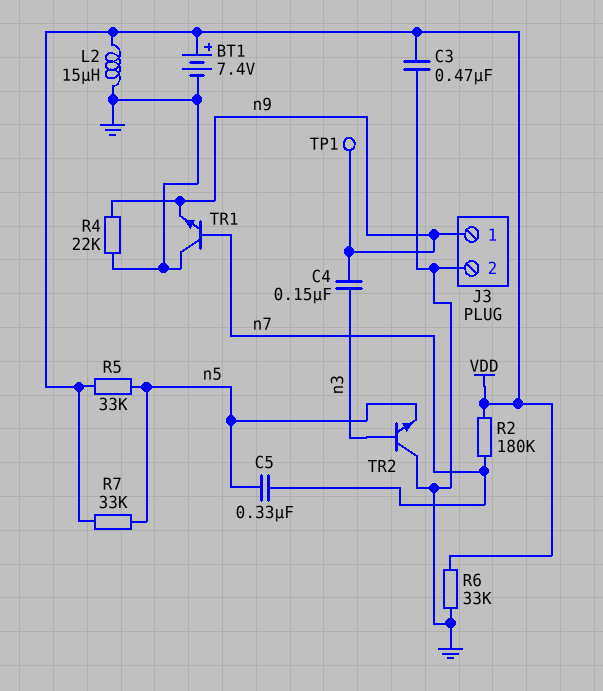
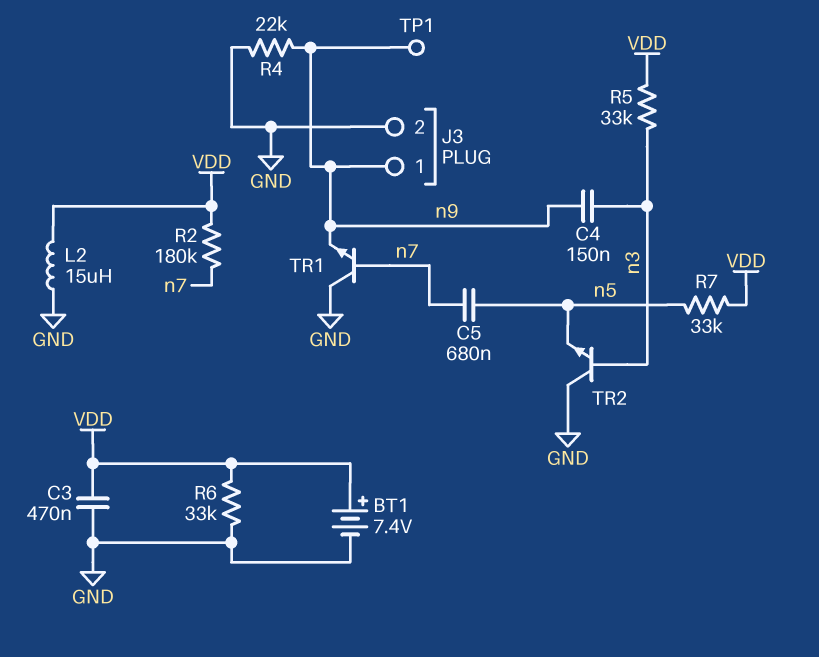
C5: 330nF (n5, n7) -> 680nF (n5, n7)
R5: 33k (VDD, n5) -> 33k (VDD, n3)

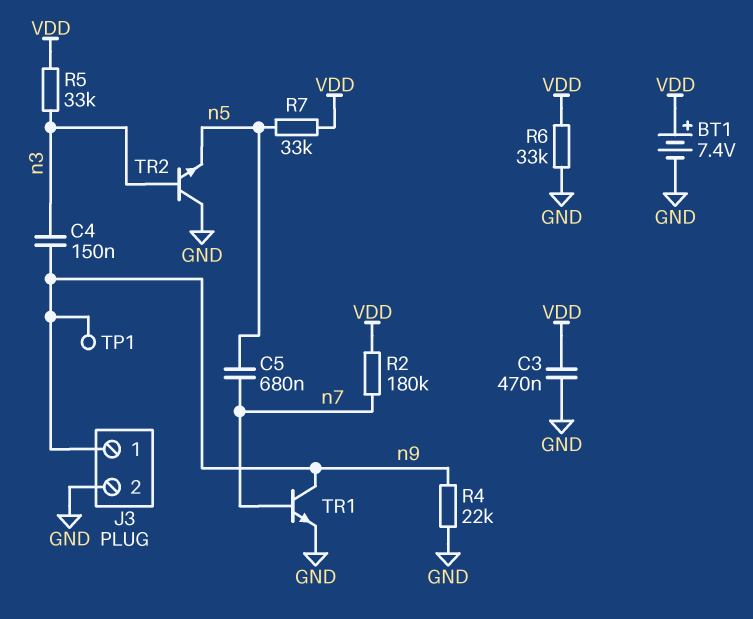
L2: 15uH (GND, VDD) -> none
TR1: NPN (B n7, C GND, E n9) -> NPN (B n7, C n9, E GND)

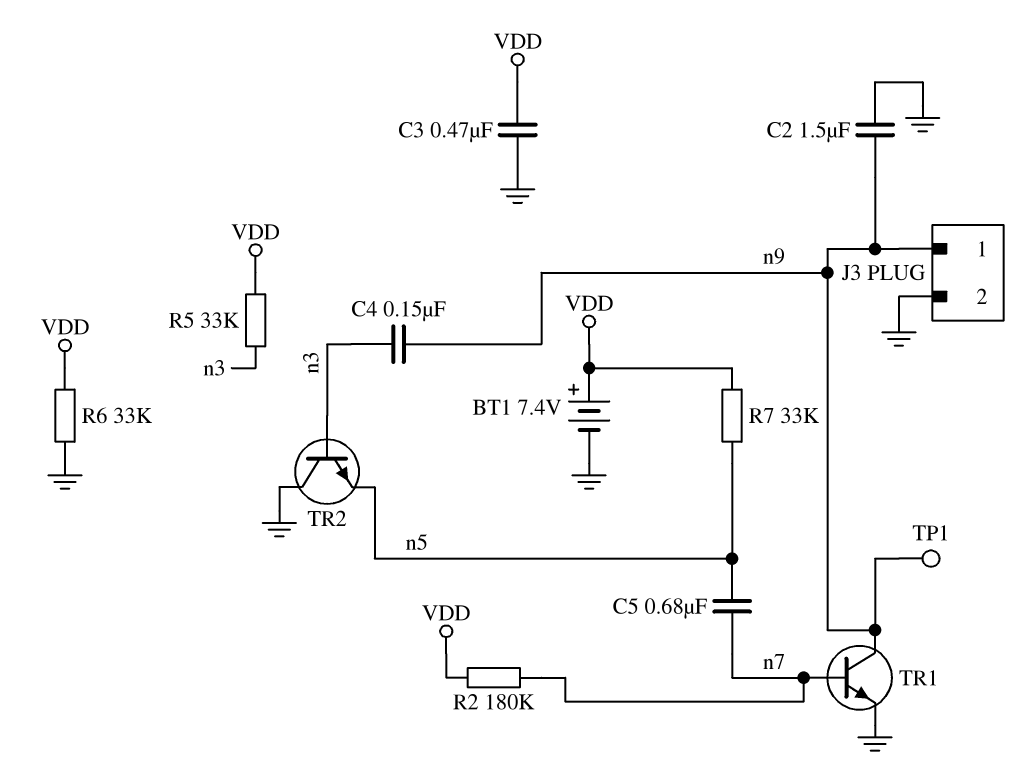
C2: none -> 1.5uF (GND, n9)
R4: 22k (GND, n9) -> none

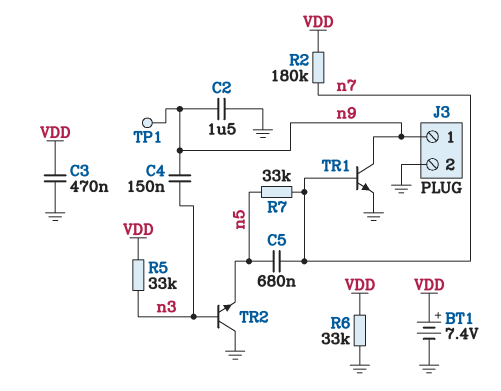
R7: 33k (VDD, n5) -> 33k (n5, n7)

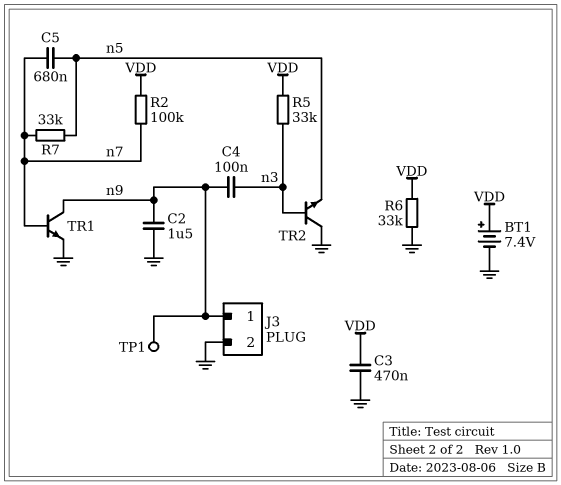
C4: 150nF (n3, n9) -> 100nF (n3, n9)
R2: 180k (VDD, n7) -> 100k (VDD, n7)

